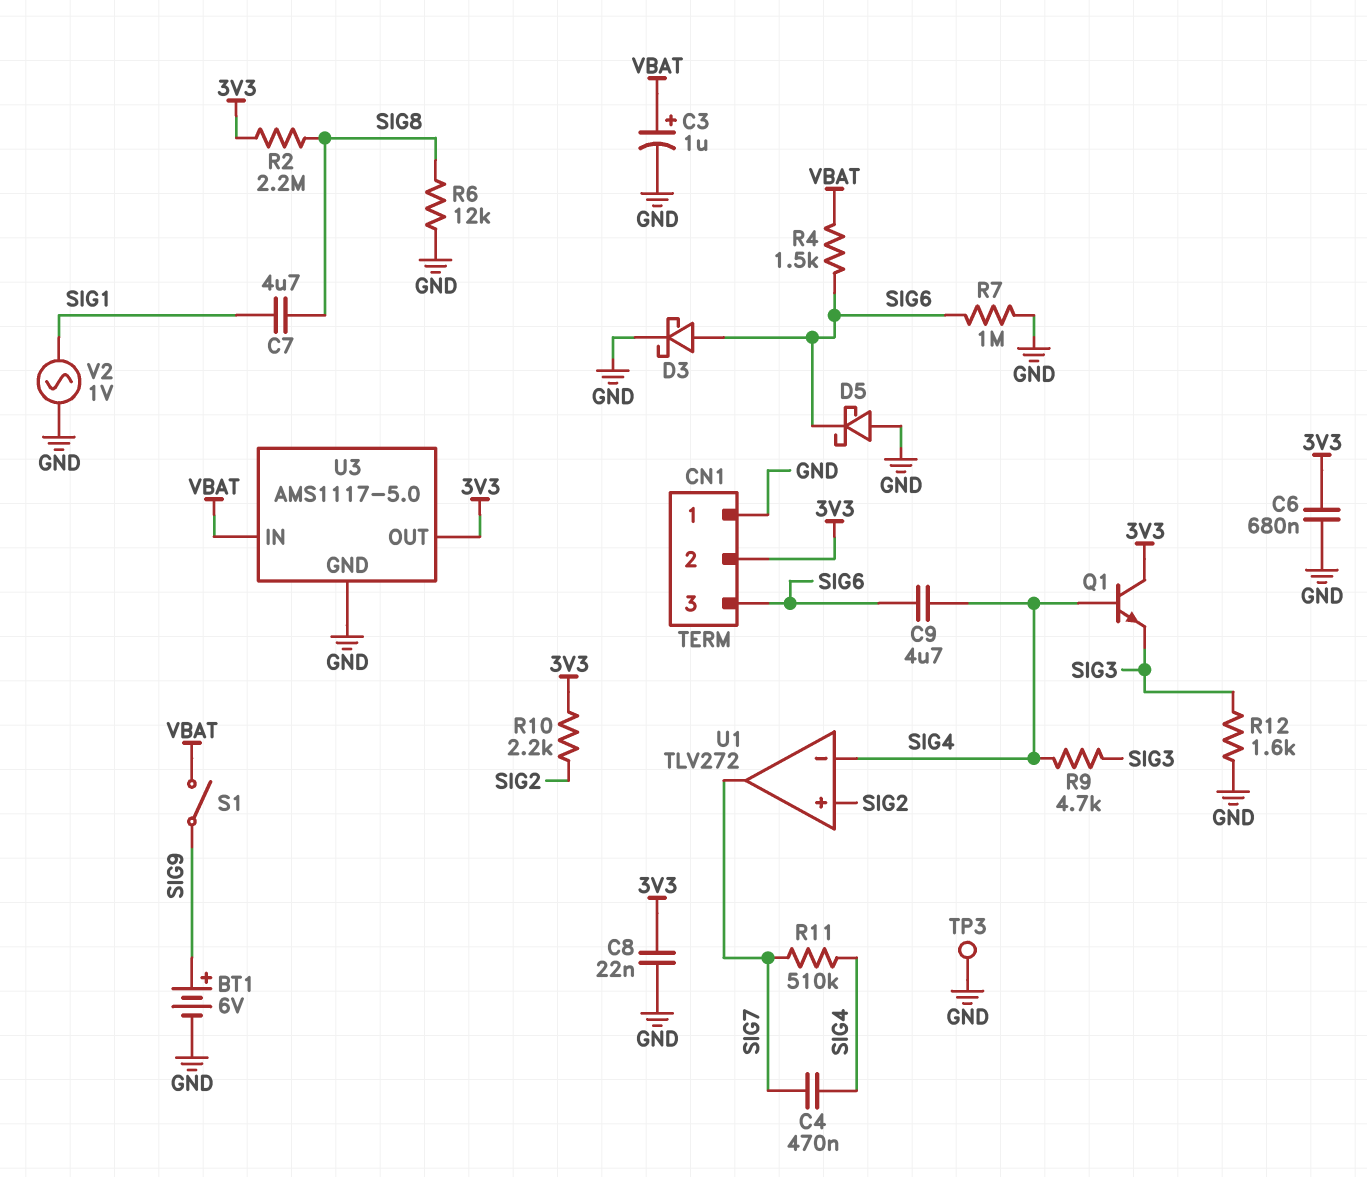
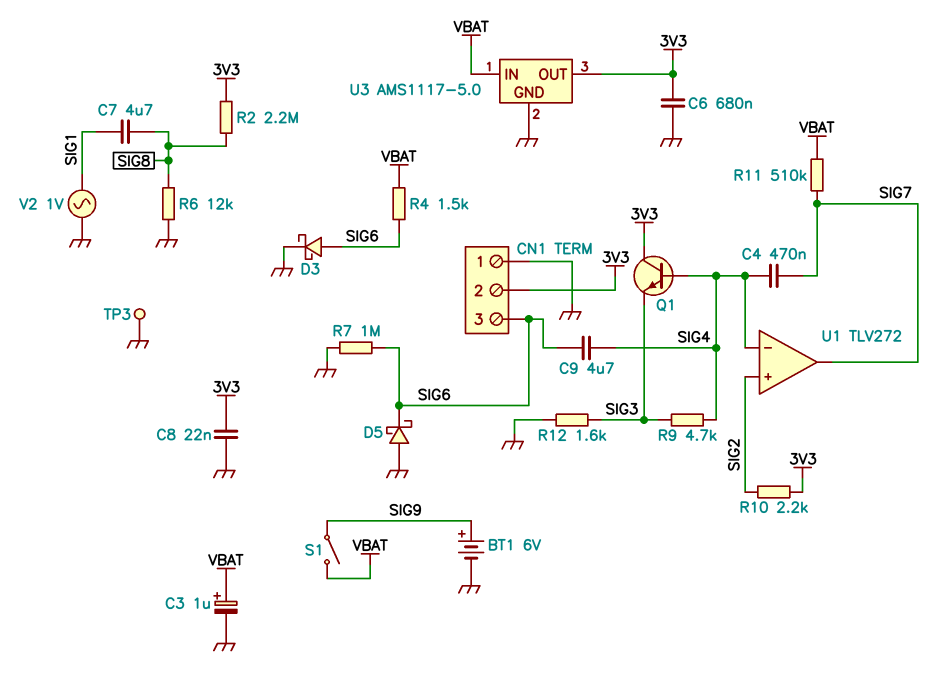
R11: 510k (SIG4, SIG7) -> 510k (SIG7, VBAT)

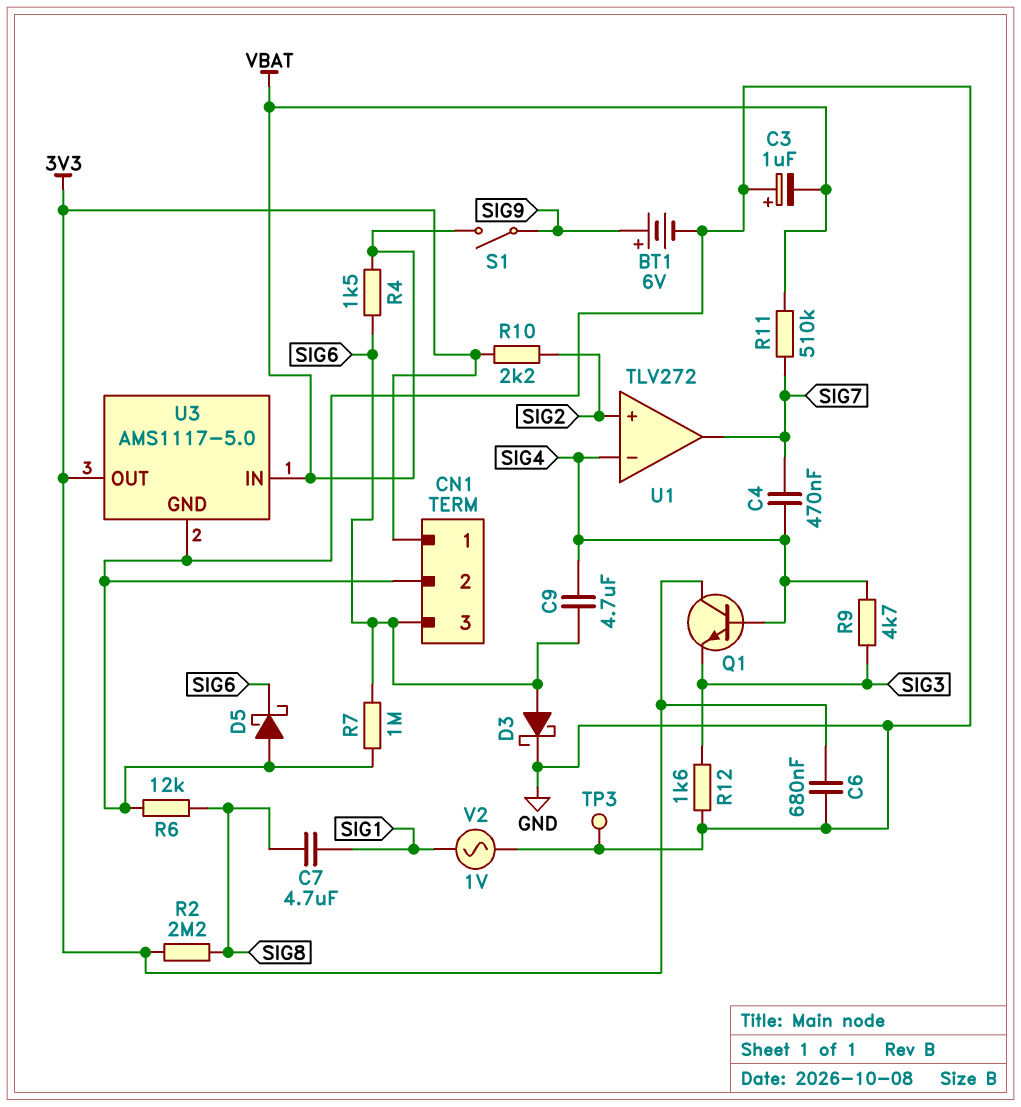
C3: 1uF (plus VBAT, minus GND) -> 1uF (plus GND, minus VBAT)
C8: 22nF (3V3, GND) -> none
CN1 pin 1: GND -> 3V3
CN1 pin 2: 3V3 -> GND

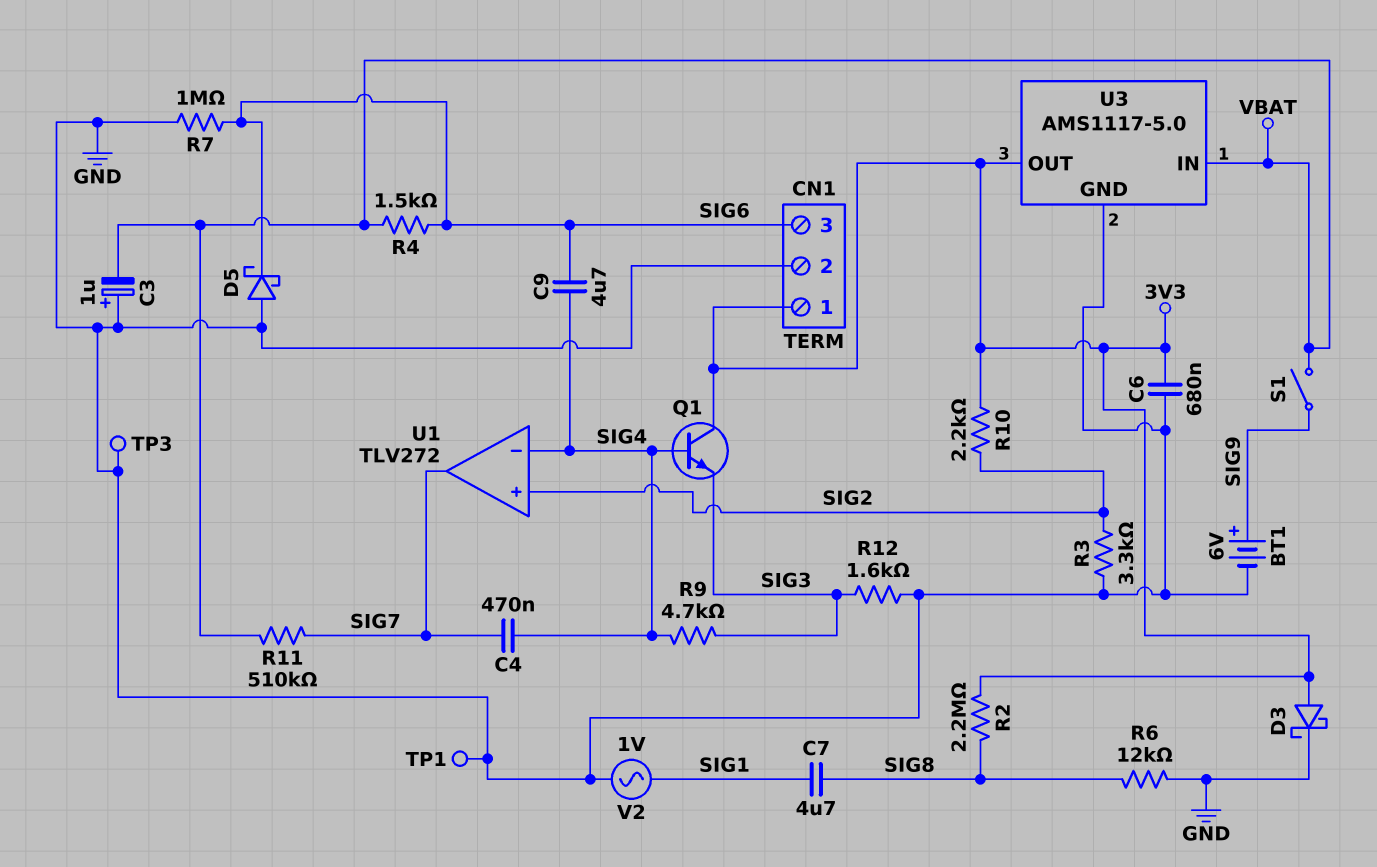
D3: schottky (A SIG6, K GND) -> schottky (A 3V3, K GND)
R3: none -> 3.3k (GND, SIG2)
TP1: none -> test point (GND)

